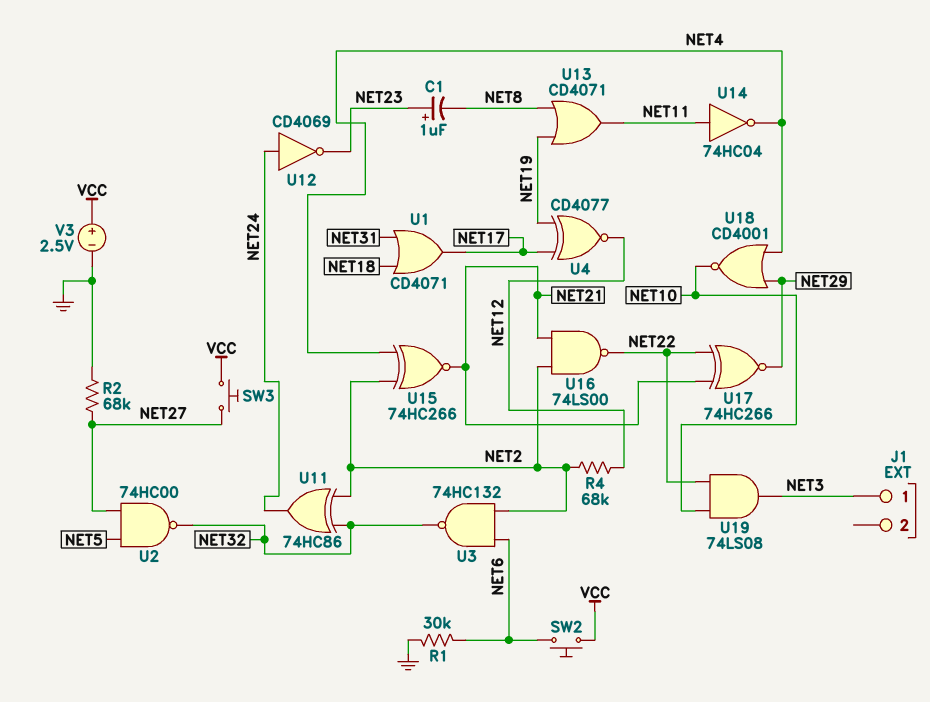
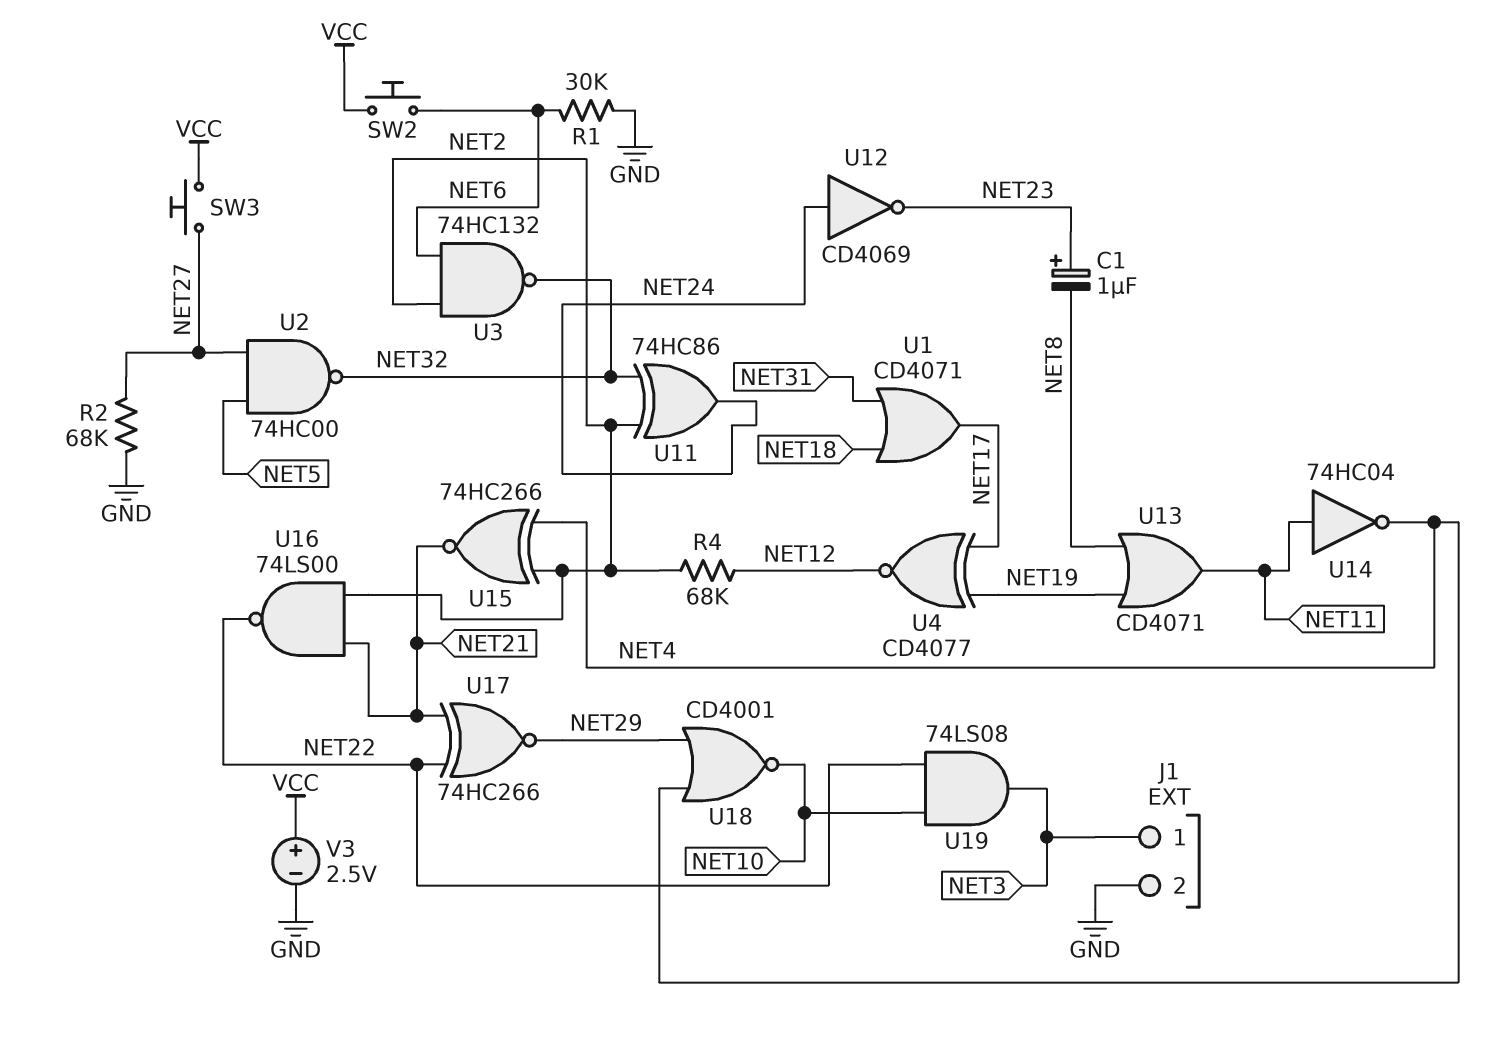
J1 pin 2: none -> GND

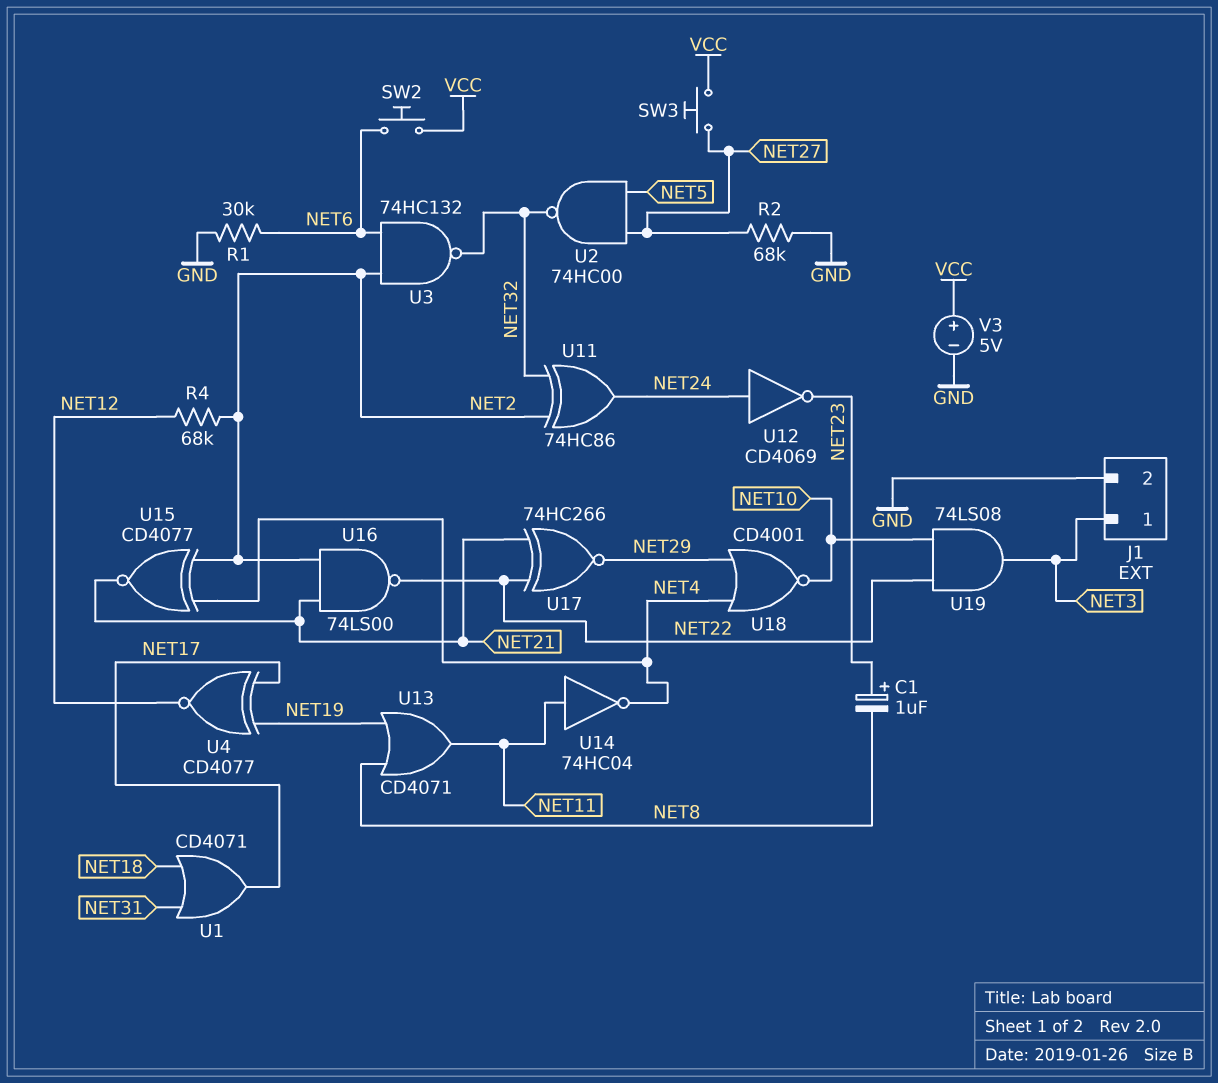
U15: XNOR 74HC266 (in NET2, in NET4, out NET21) -> XNOR CD4077 (in NET2, in NET4, out NET21)
V3: 2.5V (plus VCC, minus GND) -> 5V (plus VCC, minus GND)

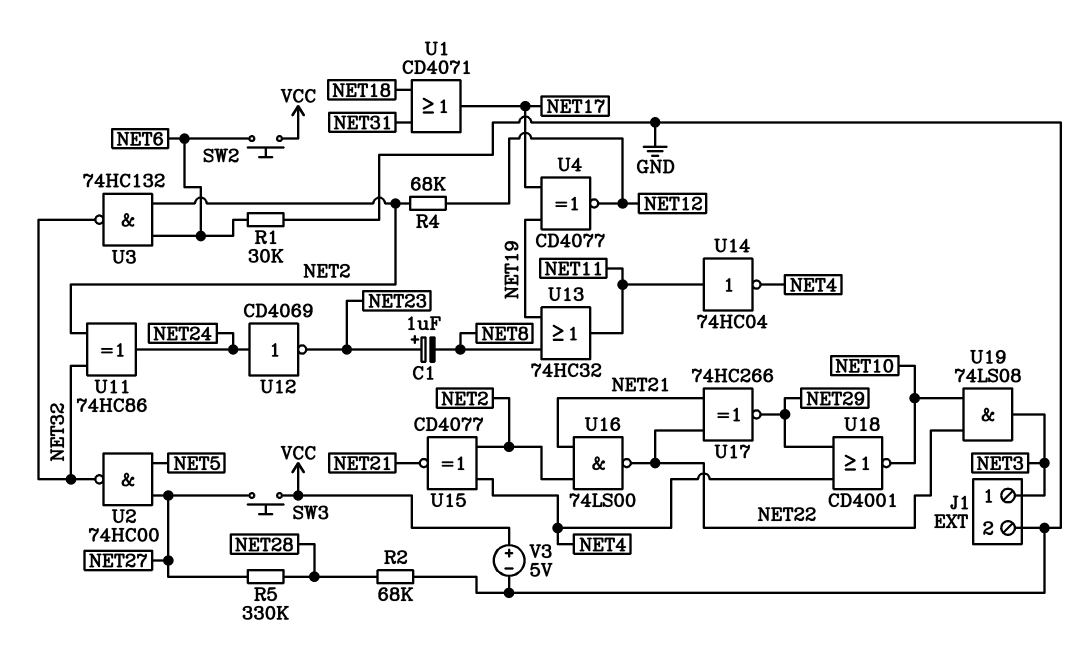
R2: 68k (GND, NET27) -> 68k (GND, NET28)
R5: none -> 330k (NET27, NET28)
U13: OR CD4071 (in NET8, in NET19, out NET11) -> OR 74HC32 (in NET8, in NET19, out NET11)

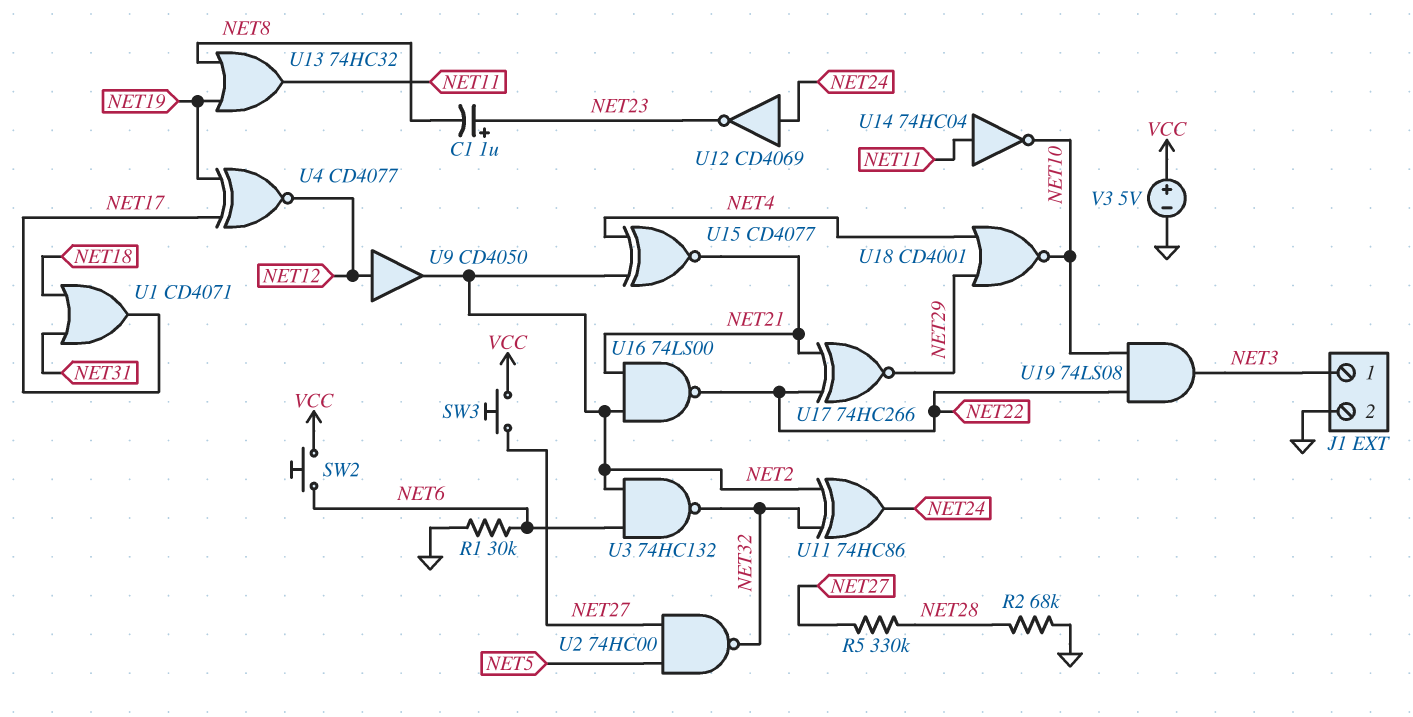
R4: 68k (NET2, NET12) -> none
U9: none -> buffer CD4050 (in NET12, out NET2)
U14: NOT 74HC04 (in NET11, out NET4) -> NOT 74HC04 (in NET11, out NET10)

